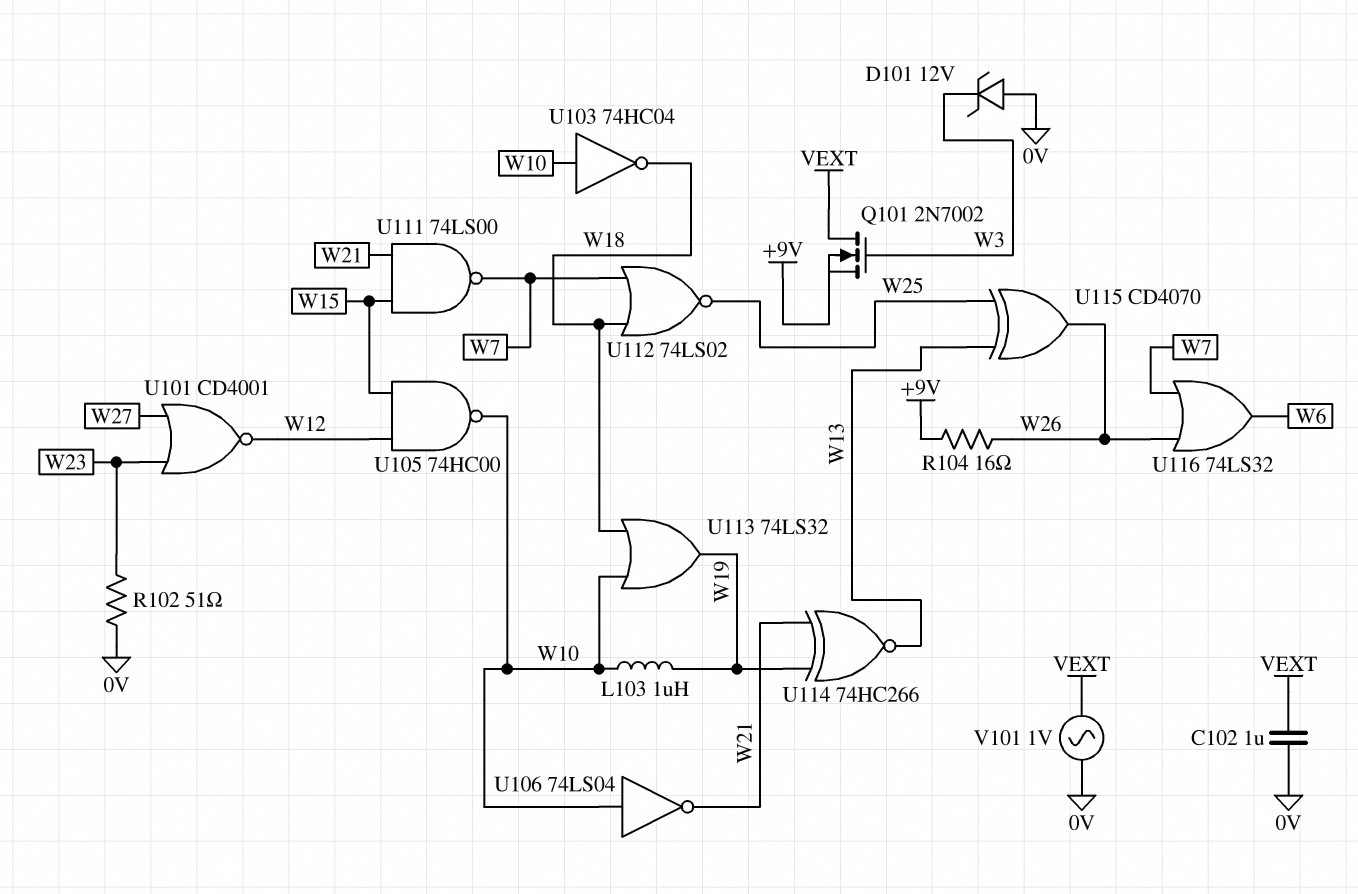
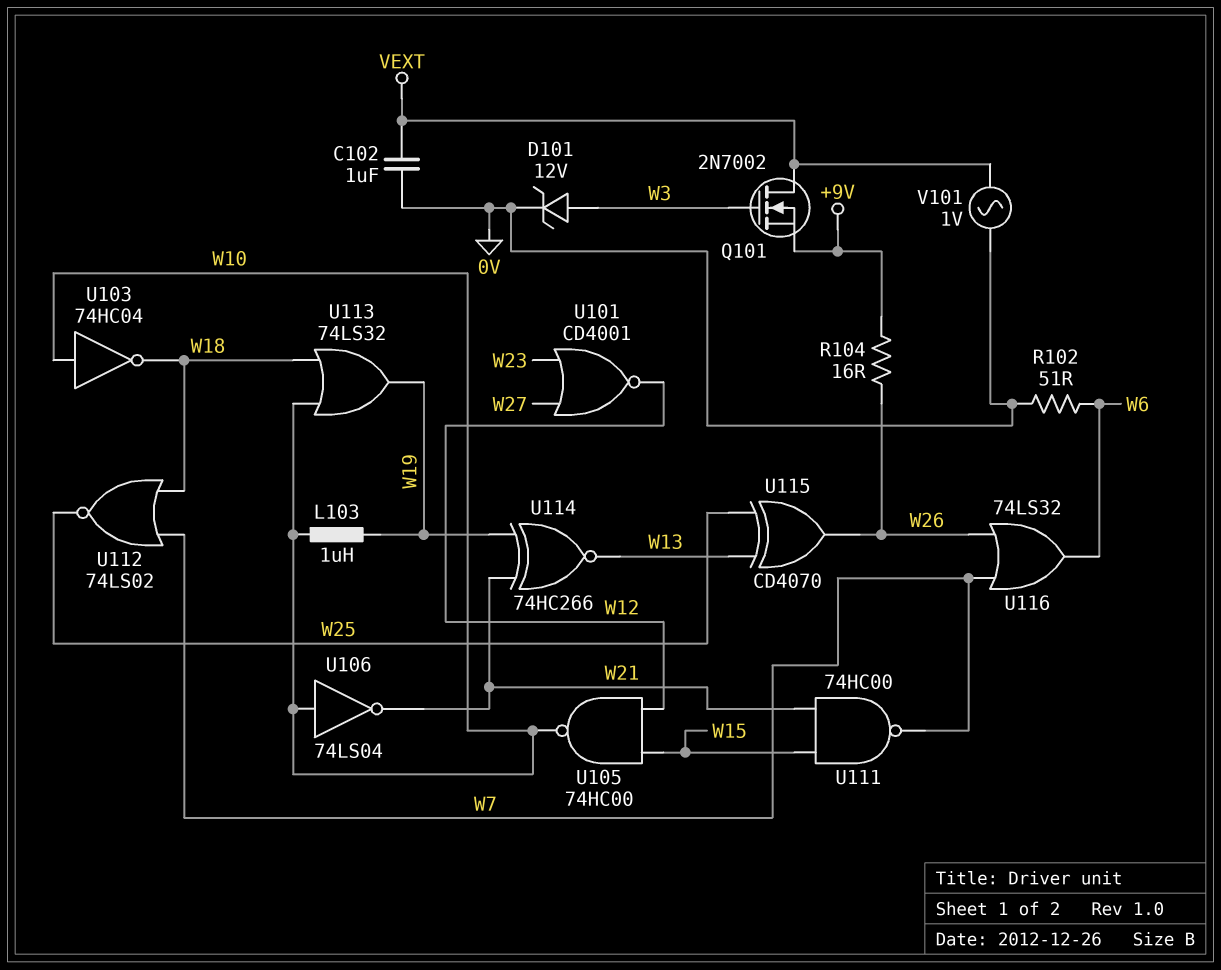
D101: zener 12V (A 0V, K W3) -> zener 12V (A W3, K 0V)
R102: 51 (0V, W23) -> 51 (0V, W6)
U111: NAND 74LS00 (in W15, in W21, out W7) -> NAND 74HC00 (in W15, in W21, out W7)

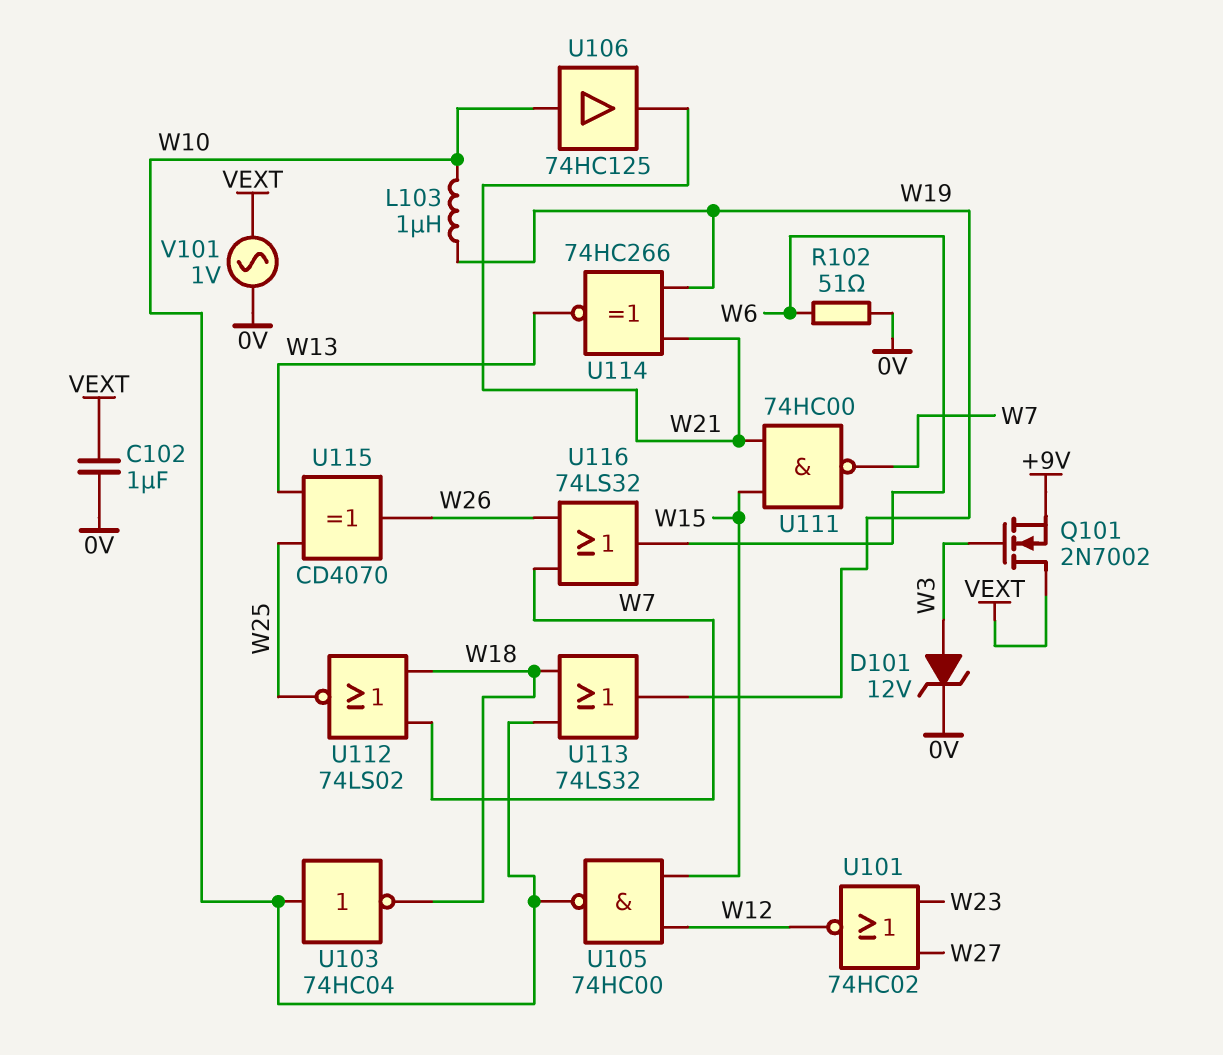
R104: 16 (+9V, W26) -> none
U101: NOR CD4001 (in W23, in W27, out W12) -> NOR 74HC02 (in W23, in W27, out W12)
U106: NOT 74LS04 (in W10, out W21) -> buffer 74HC125 (in W10, out W21)

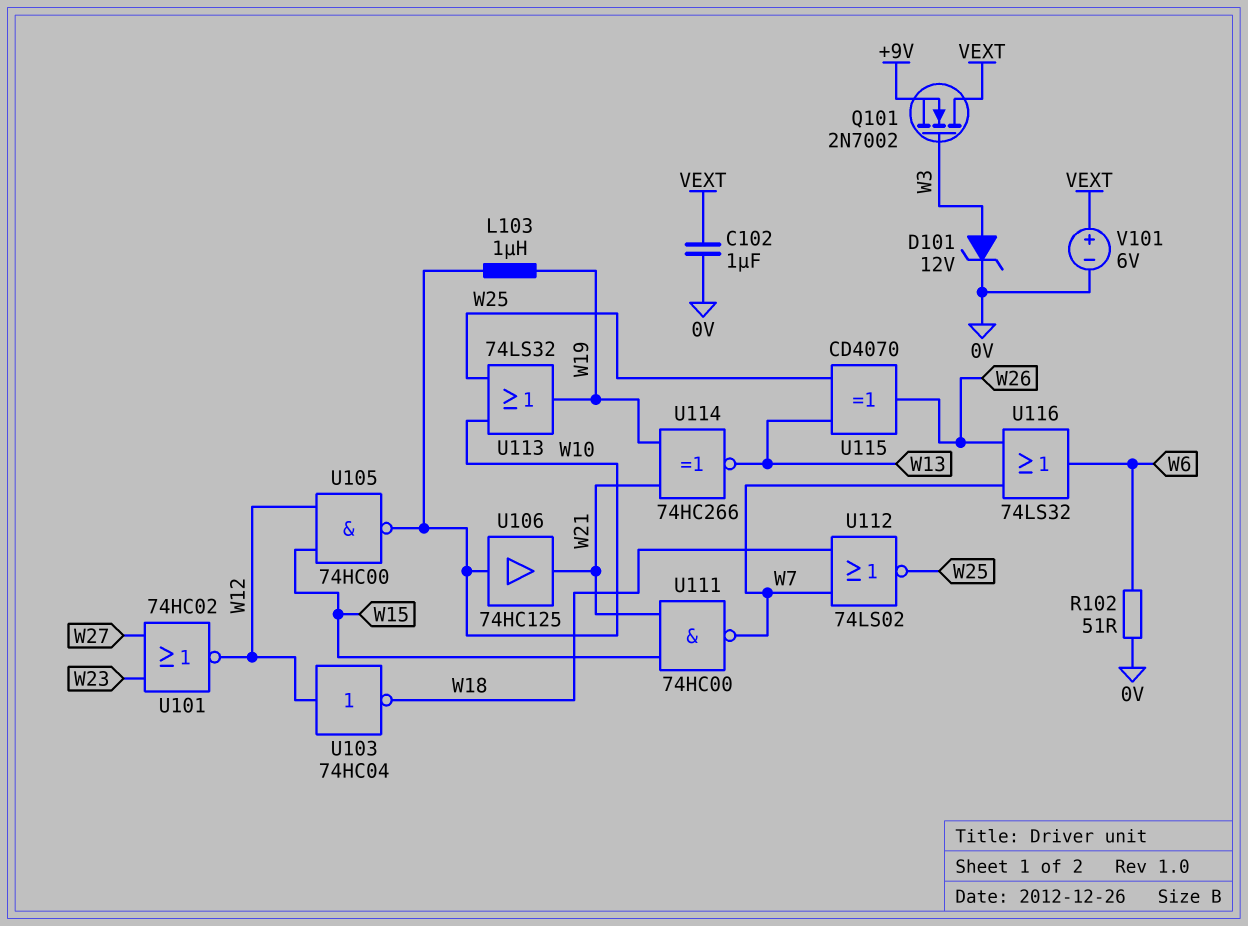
U103: NOT 74HC04 (in W10, out W18) -> NOT 74HC04 (in W12, out W18)
U113: OR 74LS32 (in W10, in W18, out W19) -> OR 74LS32 (in W10, in W25, out W19)
V101: AC 1V (0V, VEXT) -> 6V (plus VEXT, minus 0V)

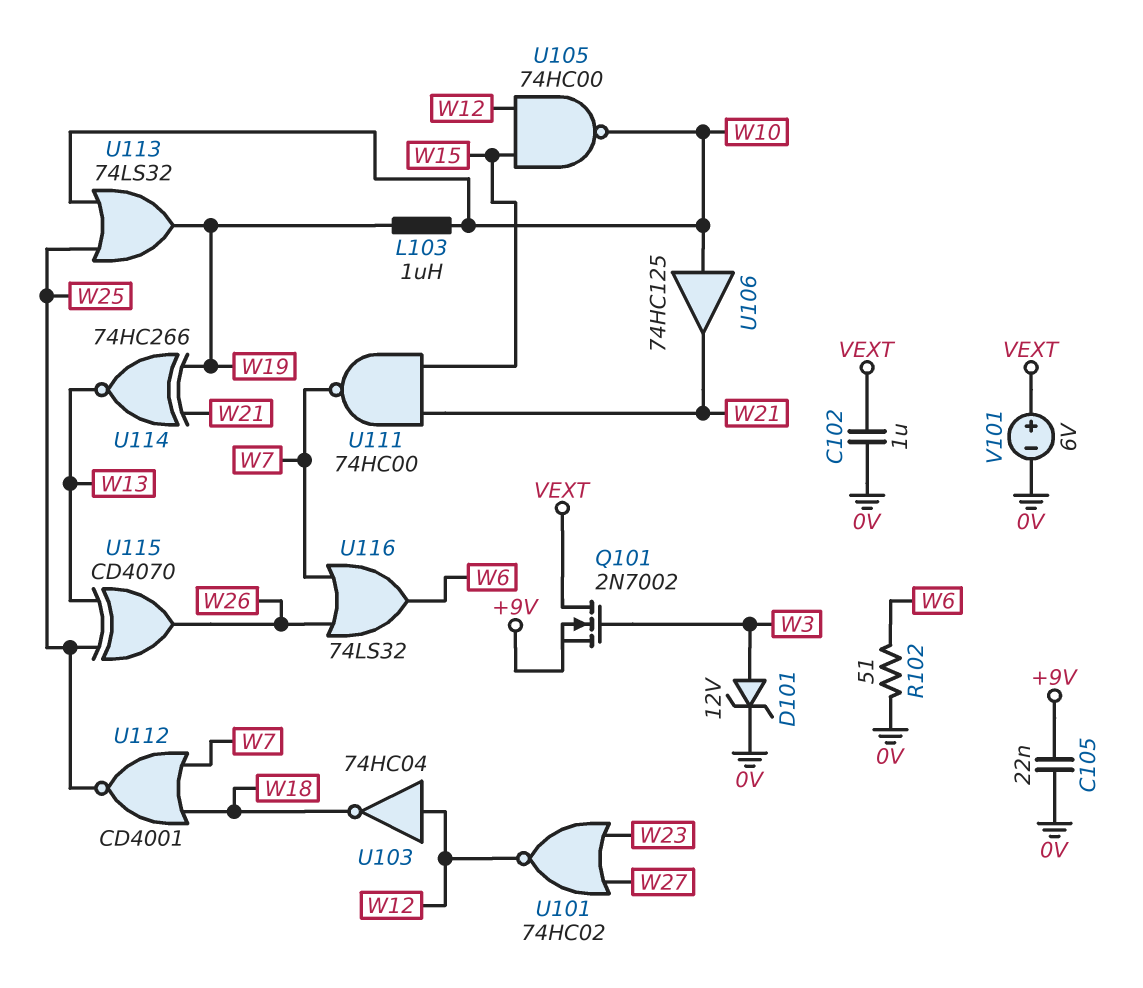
C105: none -> 22nF (+9V, 0V)
U112: NOR 74LS02 (in W7, in W18, out W25) -> NOR CD4001 (in W7, in W18, out W25)

